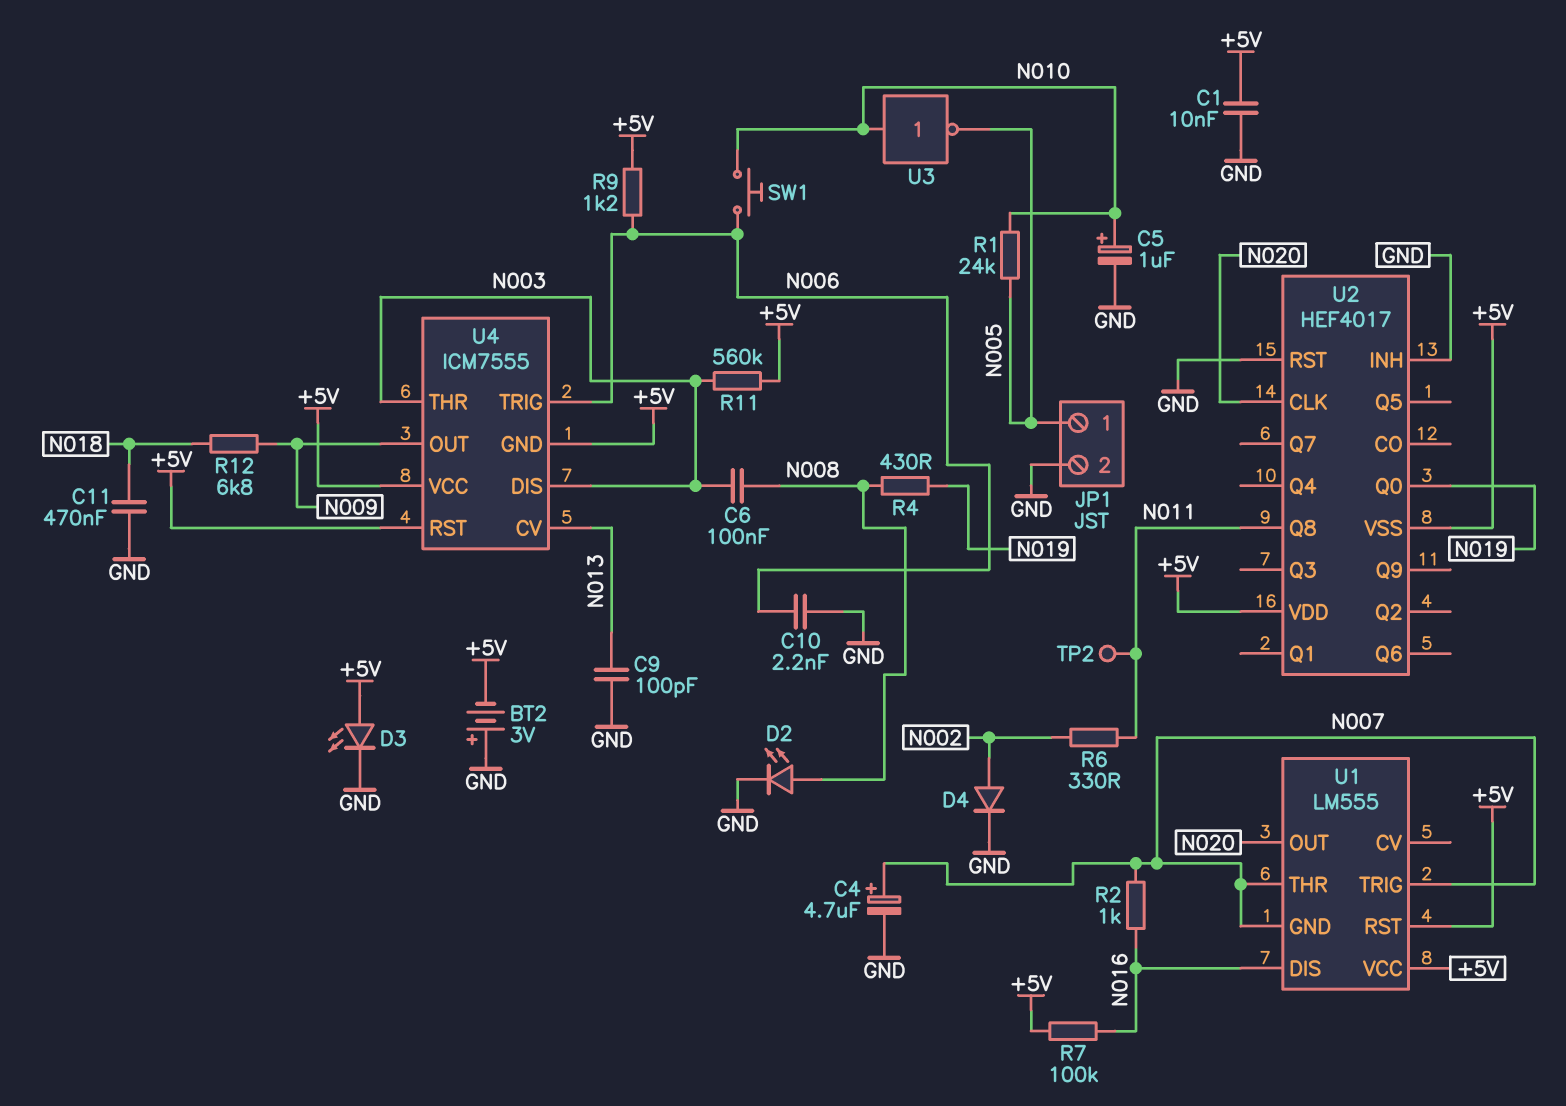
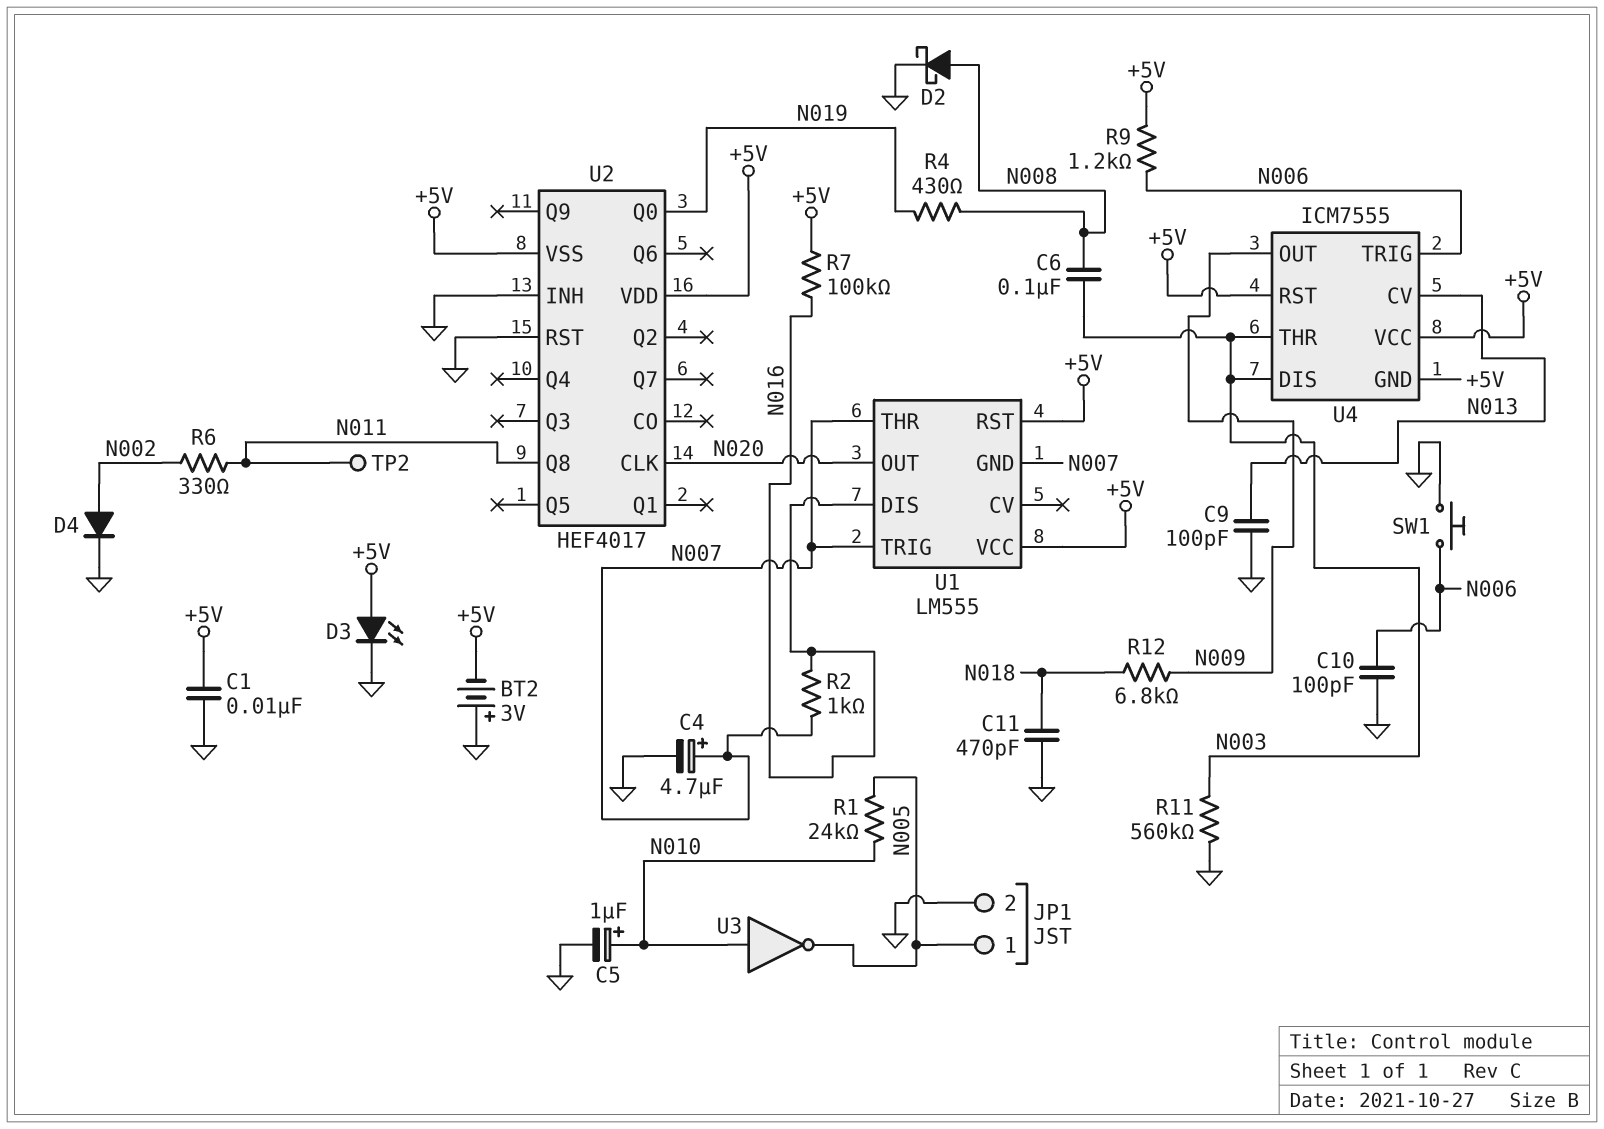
C10: 2.2nF (GND, N006) -> 100pF (GND, N006)
C11: 470nF (GND, N018) -> 470pF (GND, N018)
D2: LED (A N008, K GND) -> schottky (A N008, K GND)
R11: 560k (+5V, N003) -> 560k (GND, N003)
SW1: button (N006, N010) -> button (GND, N006)

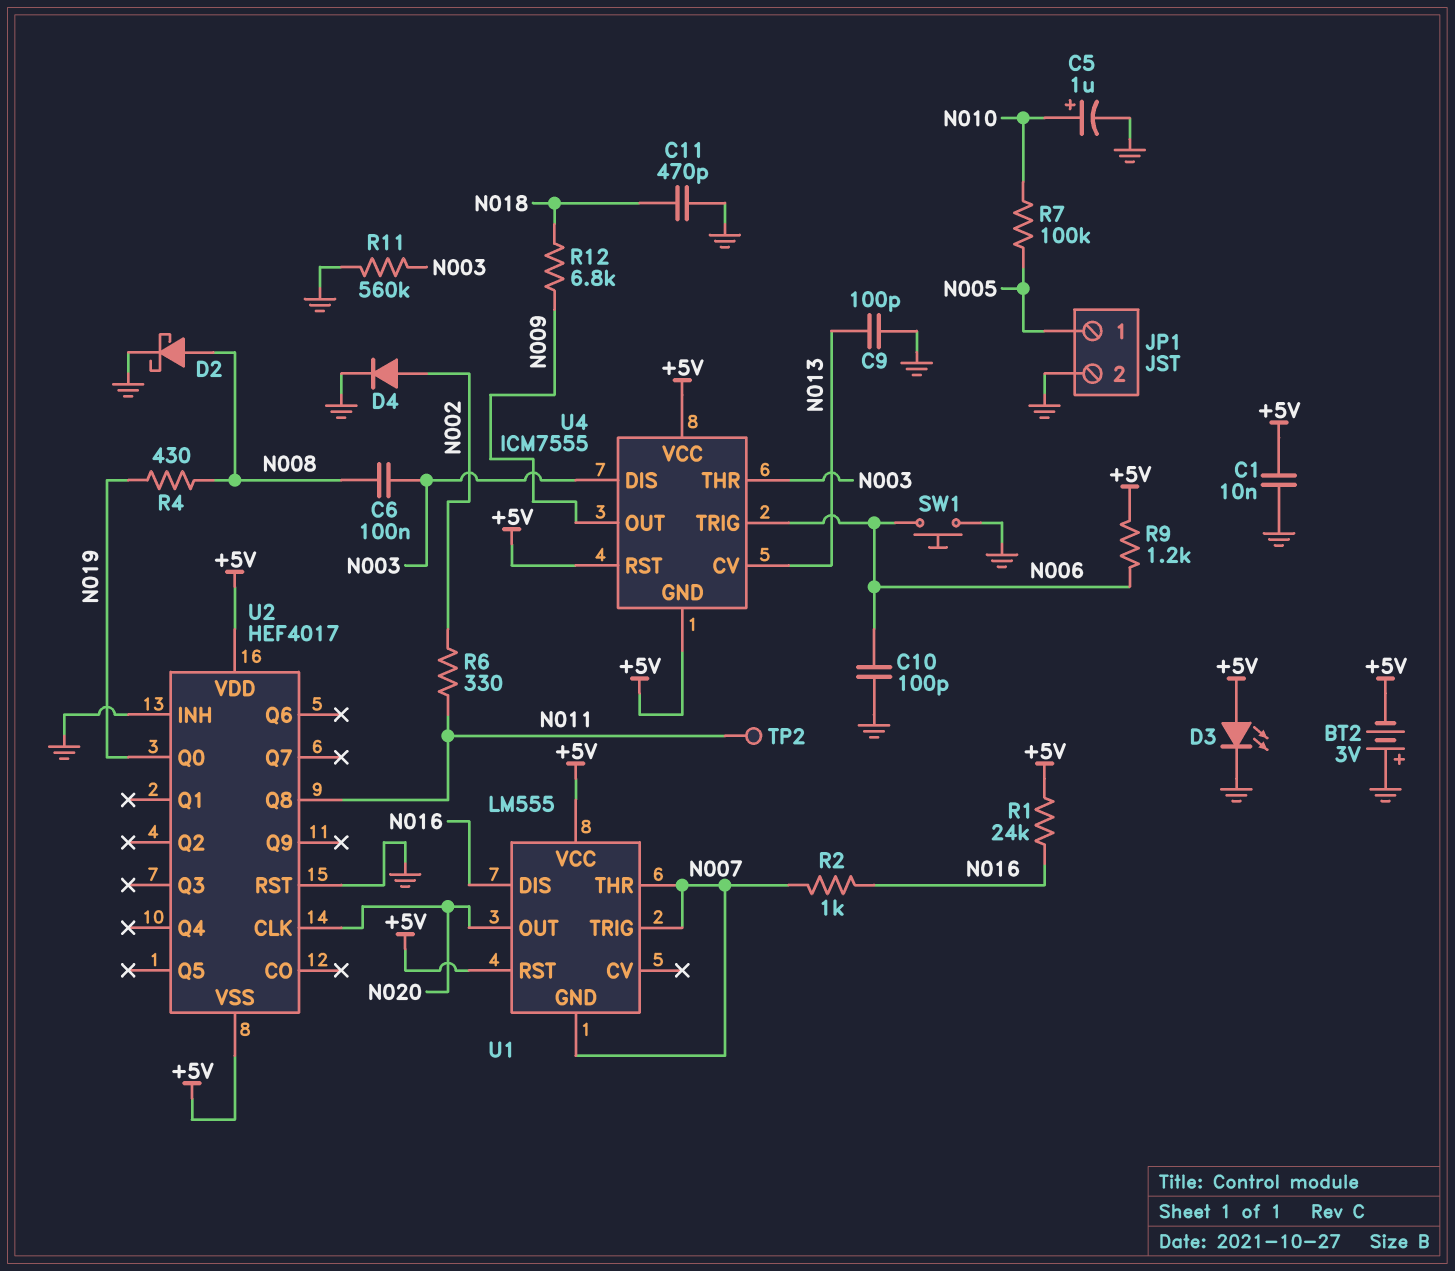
C4: 4.7uF (plus N007, minus GND) -> none
R1: 24k (N005, N010) -> 24k (+5V, N016)
R7: 100k (+5V, N016) -> 100k (N005, N010)
U3: NOT (in N010, out N005) -> none

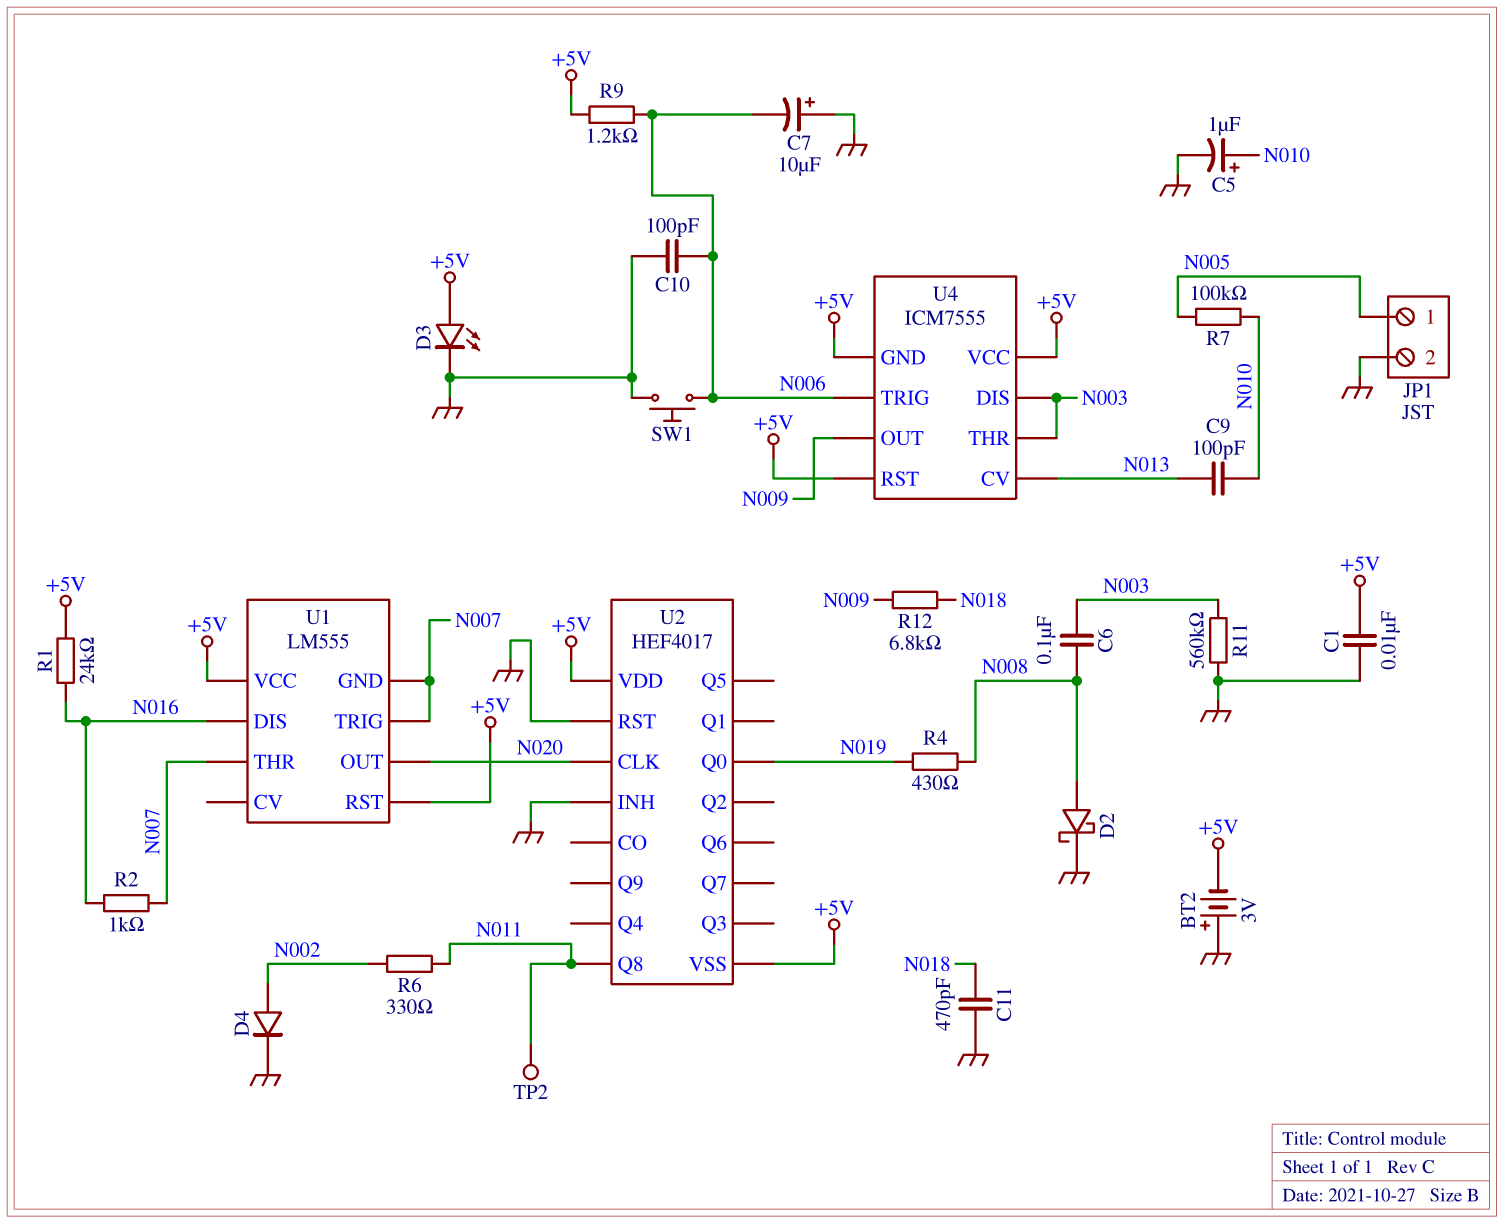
C7: none -> 10uF (plus GND, minus N006)
C9: 100pF (GND, N013) -> 100pF (N010, N013)

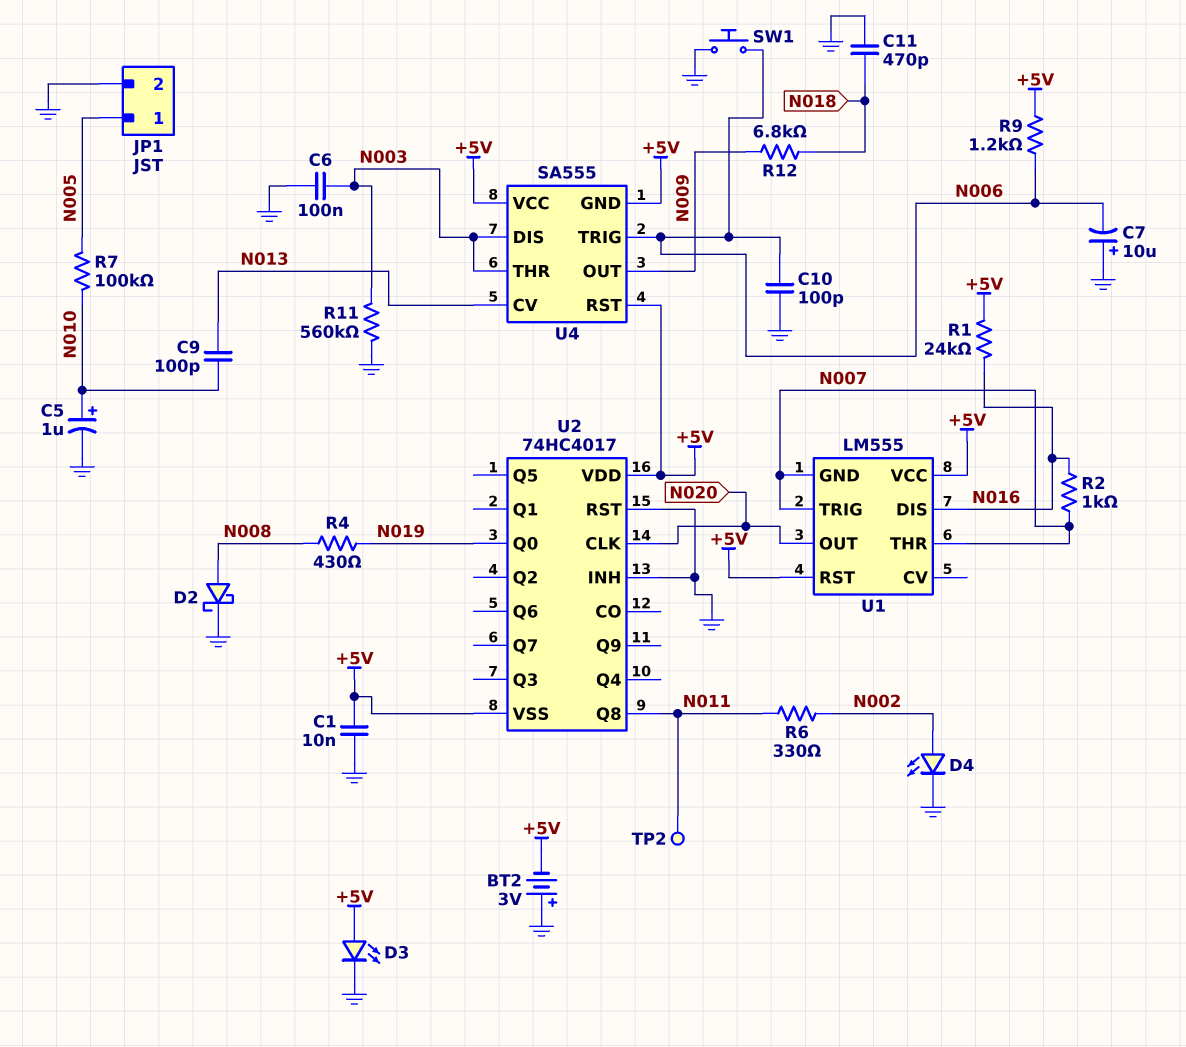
C6: 100nF (N003, N008) -> 100nF (GND, N003)
D4: diode (A N002, K GND) -> LED (A N002, K GND)
U2: HEF4017 -> 74HC4017
U4: ICM7555 -> SA555

